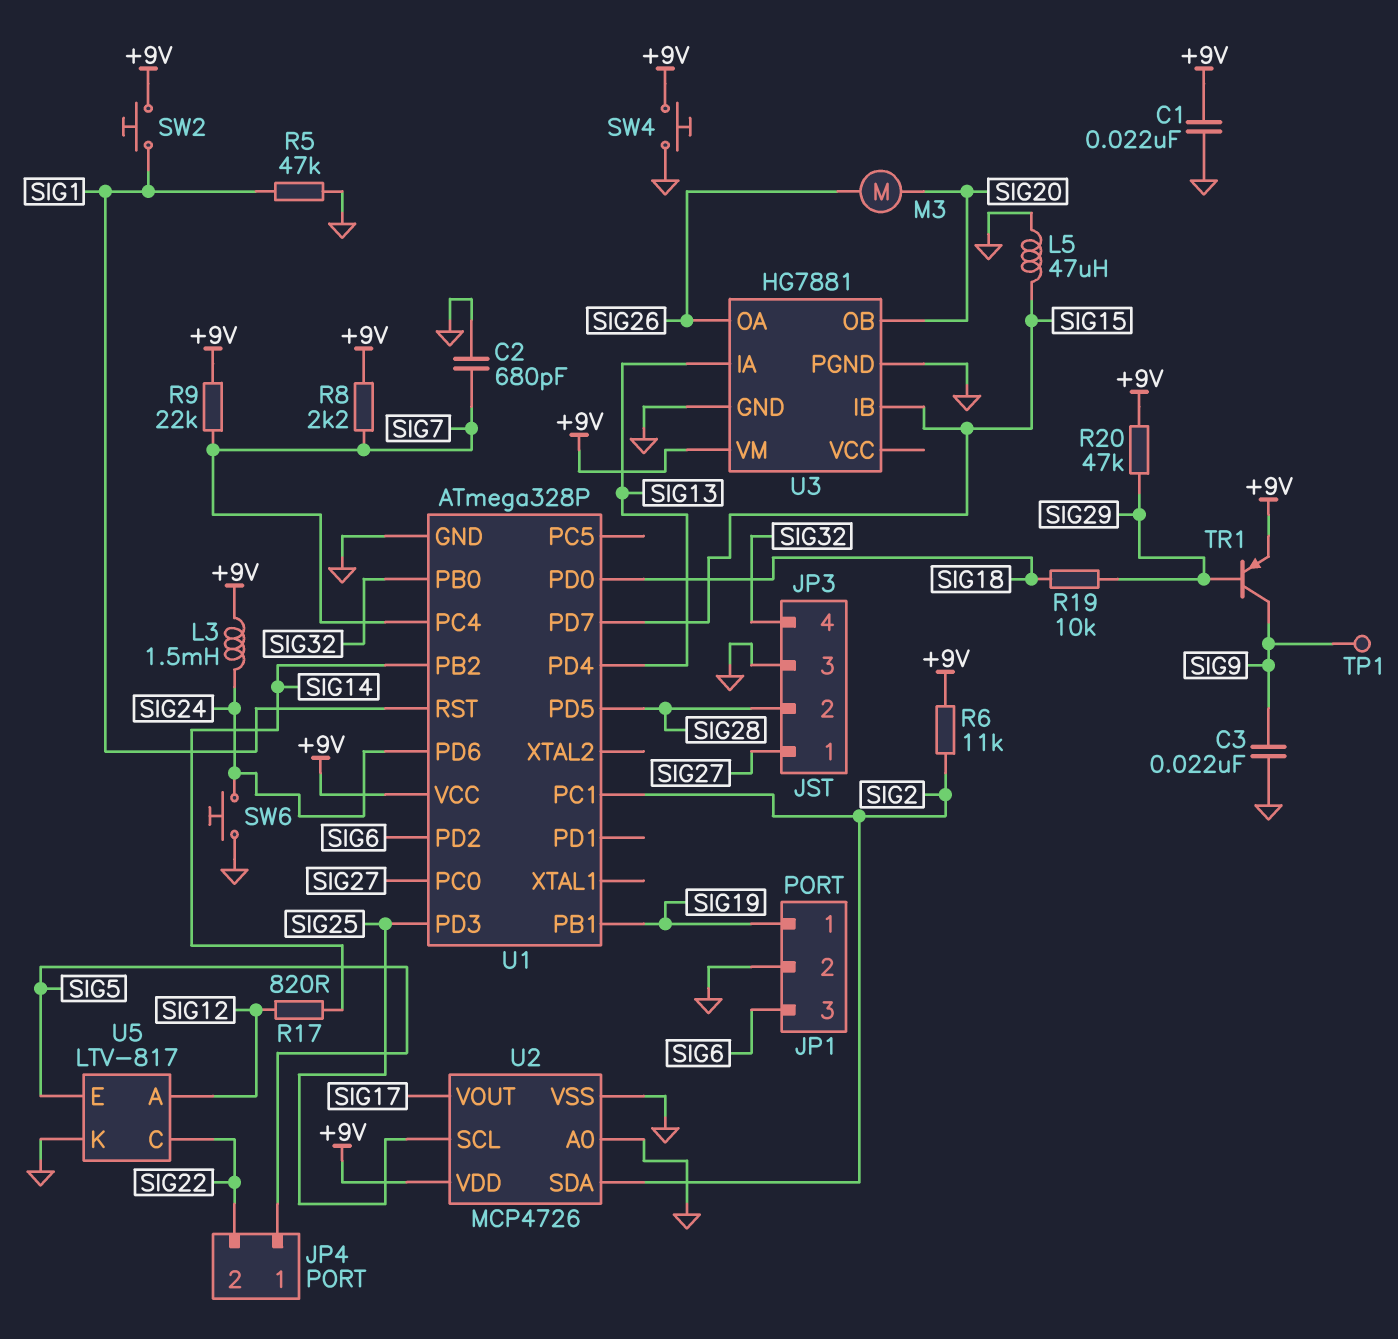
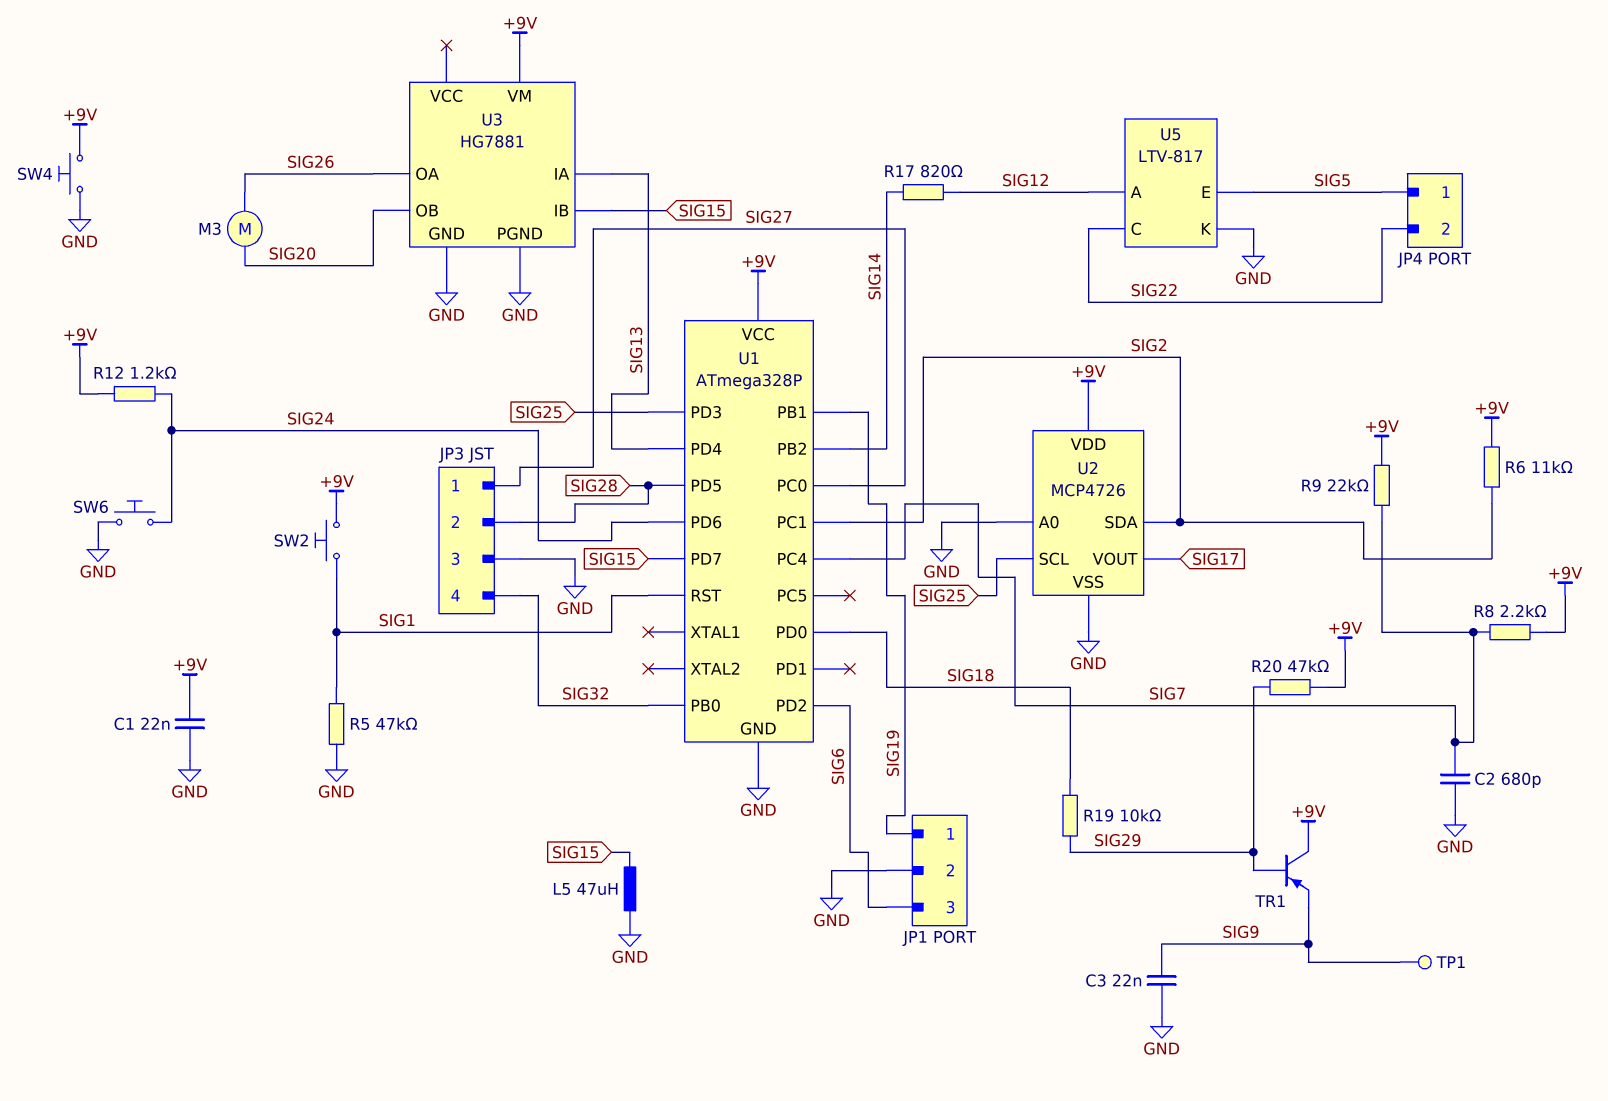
L3: 1.5mH (+9V, SIG24) -> none
R12: none -> 1.2k (+9V, SIG24)
TR1: PNP (B SIG29, C SIG9, E +9V) -> PNP (B SIG29, C +9V, E SIG9)

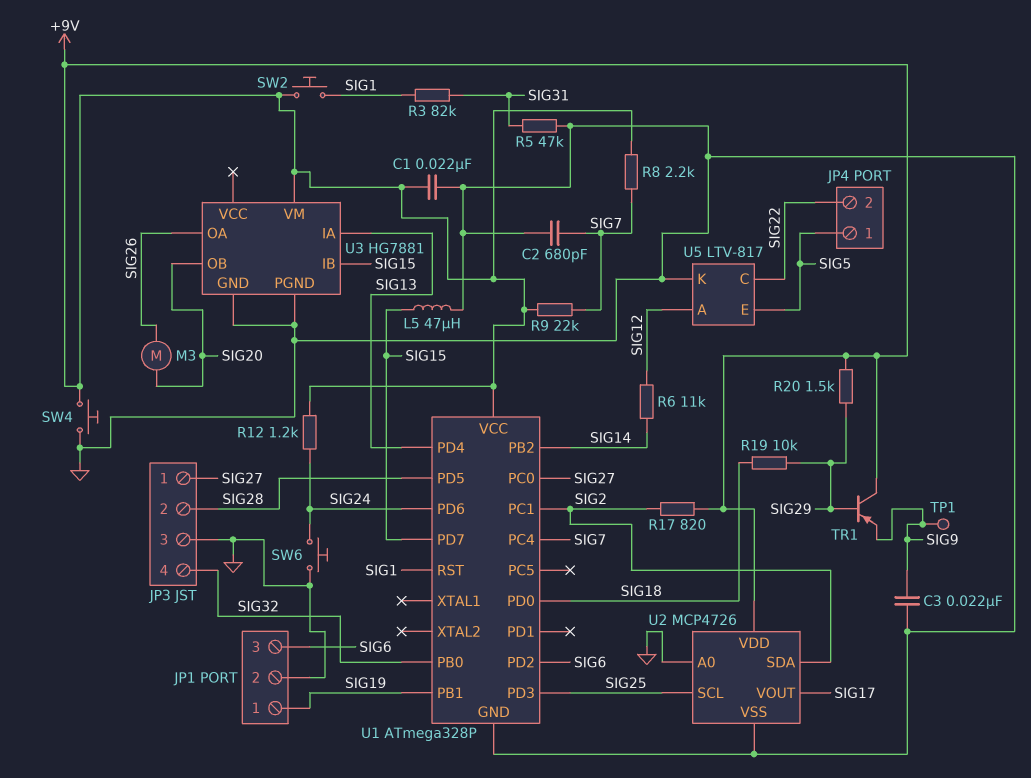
R3: none -> 82k (SIG1, SIG31)
R5: 47k (GND, SIG1) -> 47k (GND, SIG31)
R6: 11k (+9V, SIG2) -> 11k (SIG12, SIG14)
R17: 820 (SIG12, SIG14) -> 820 (+9V, SIG2)
R20: 47k (+9V, SIG29) -> 1.5k (+9V, SIG29)

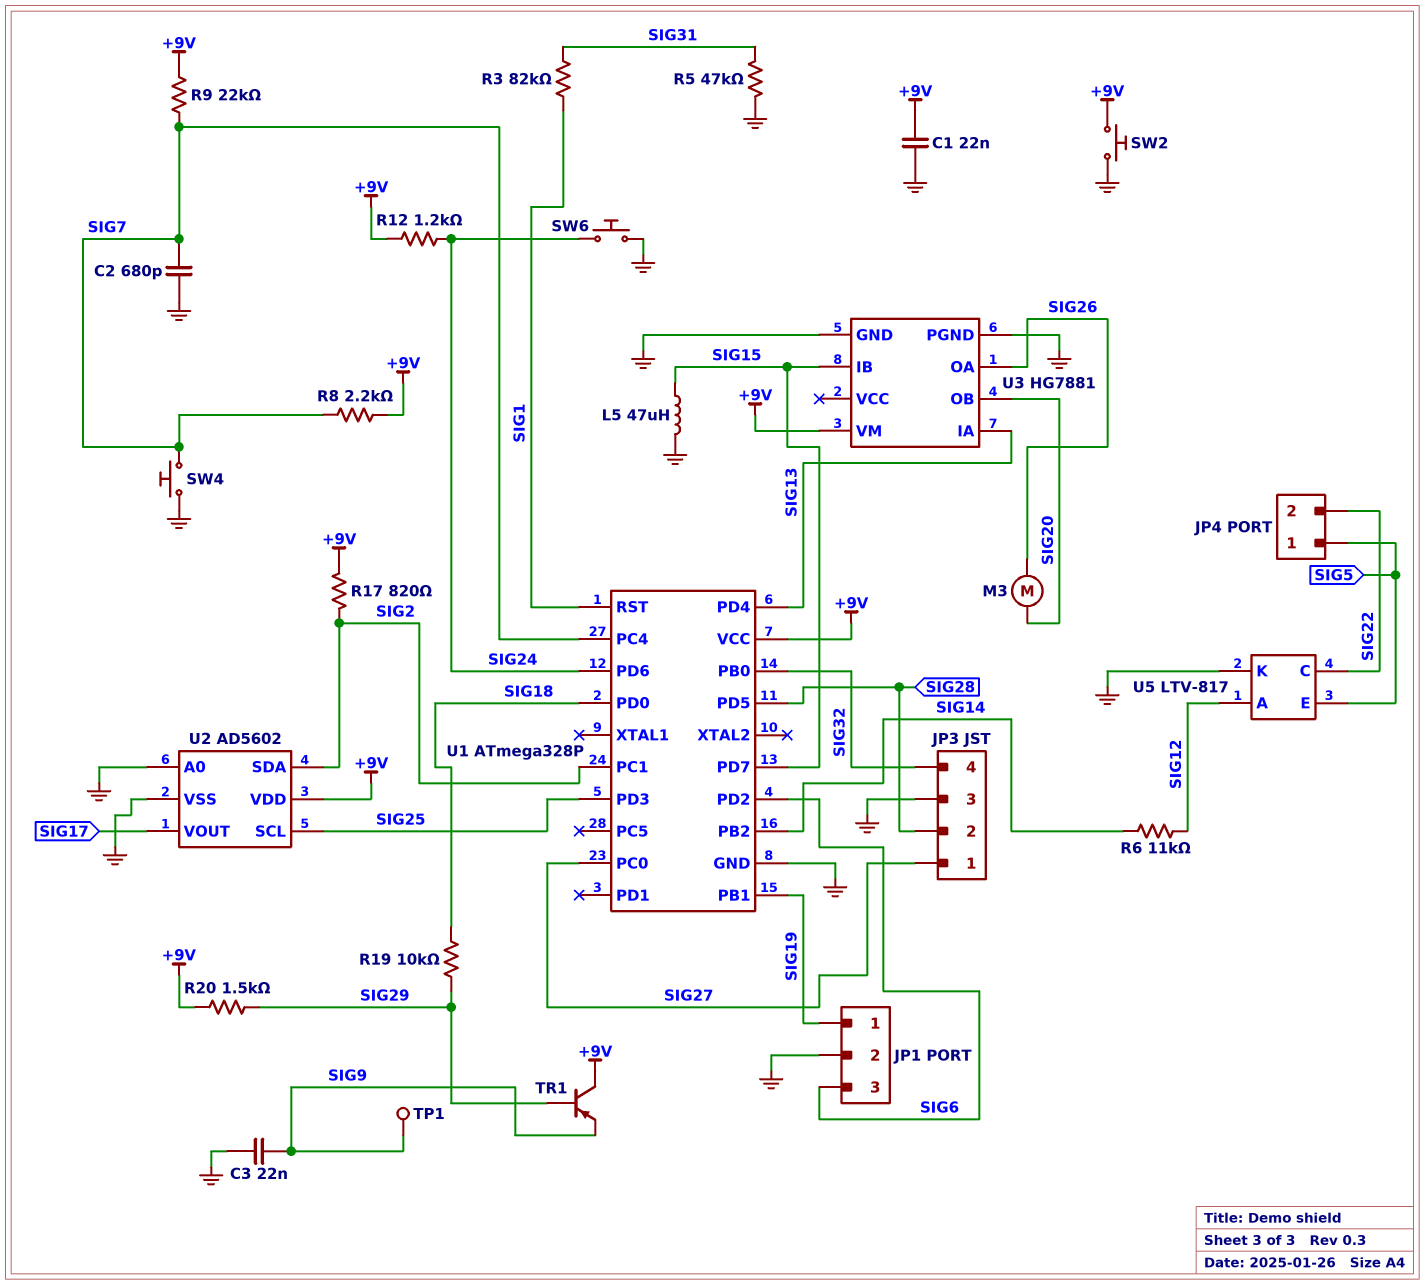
SW2: button (+9V, SIG1) -> button (+9V, GND)
SW4: button (+9V, GND) -> button (GND, SIG7)
U2: MCP4726 -> AD5602

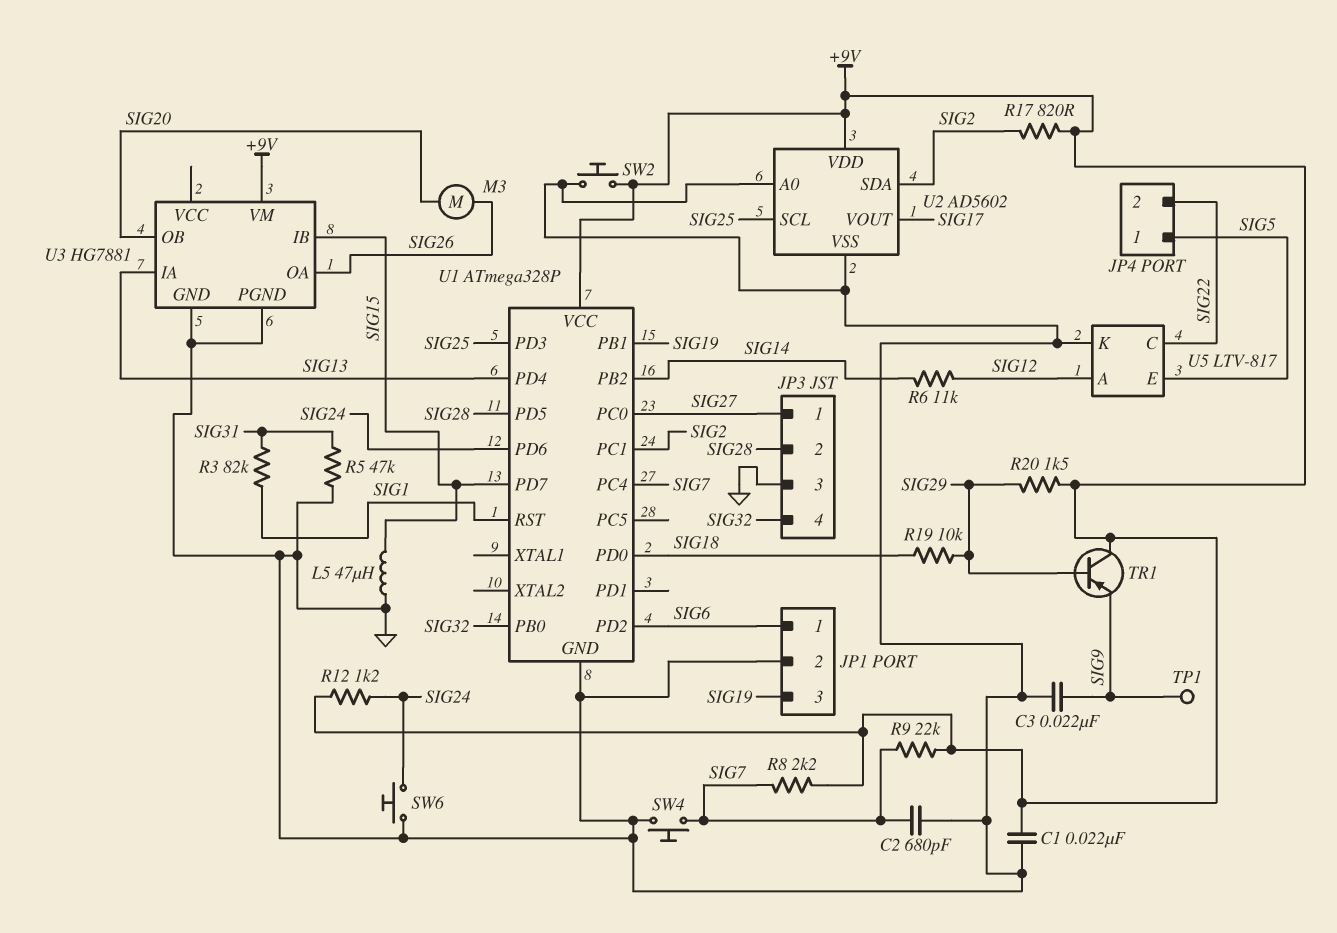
JP1 pin 1: SIG19 -> SIG6
JP1 pin 3: SIG6 -> SIG19

